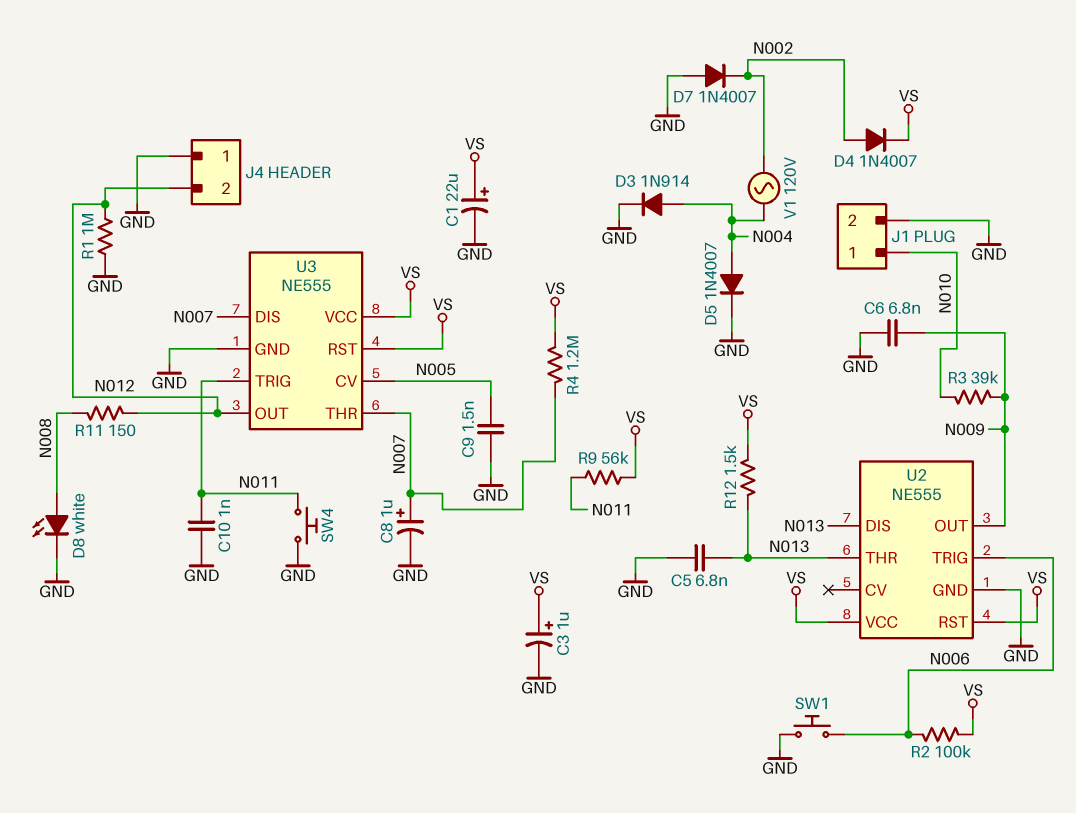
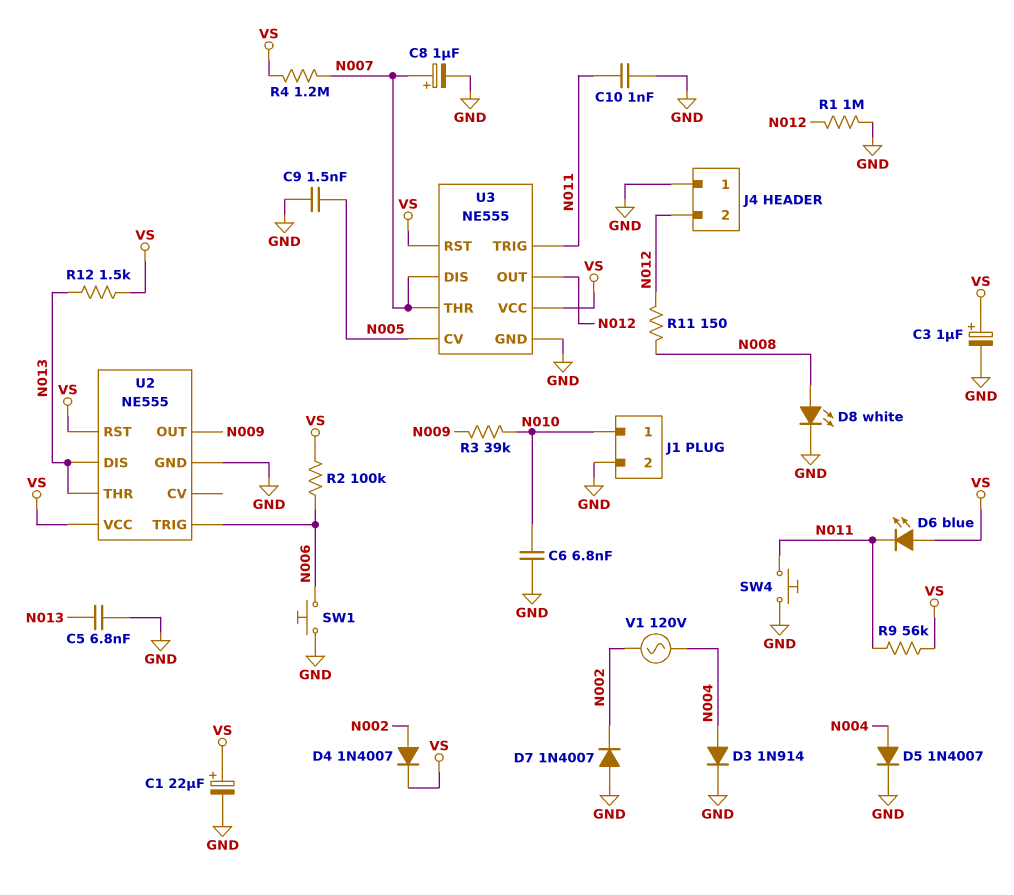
C6: 6.8nF (GND, N009) -> 6.8nF (GND, N010)
D6: none -> LED blue (A VS, K N011)

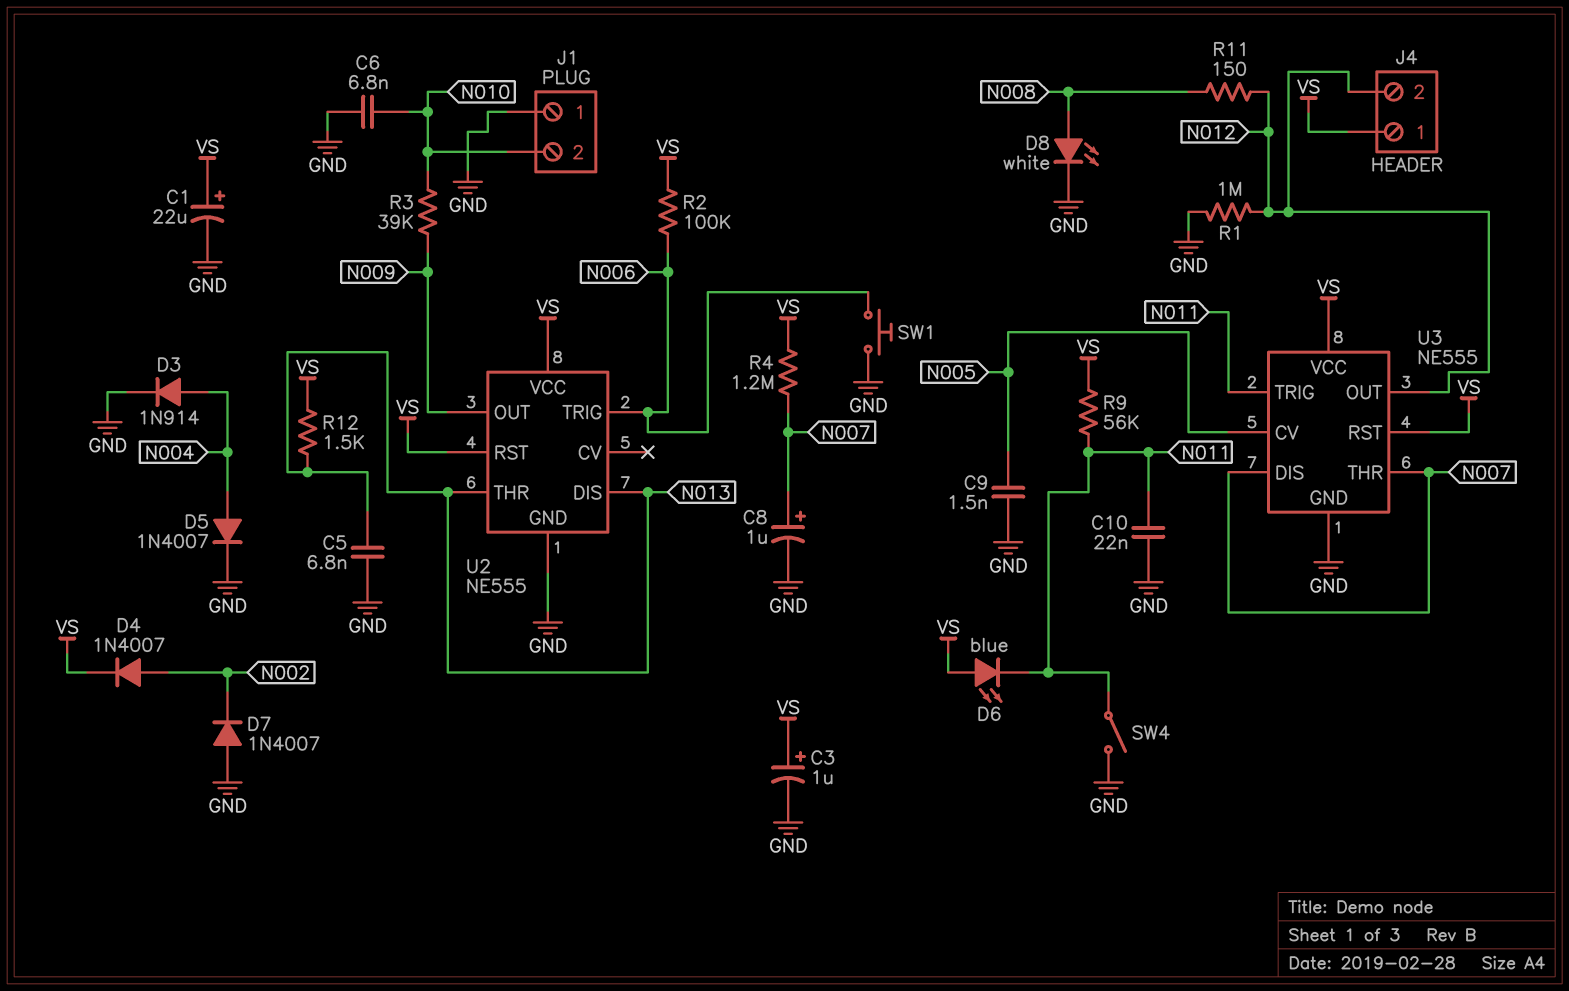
C10: 1nF (GND, N011) -> 22nF (GND, N011)
J1 pin 1: N010 -> GND
J1 pin 2: GND -> N010
J4 pin 1: GND -> VS
SW4: button (GND, N011) -> switch (GND, N011)
V1: AC 120V (N002, N004) -> none

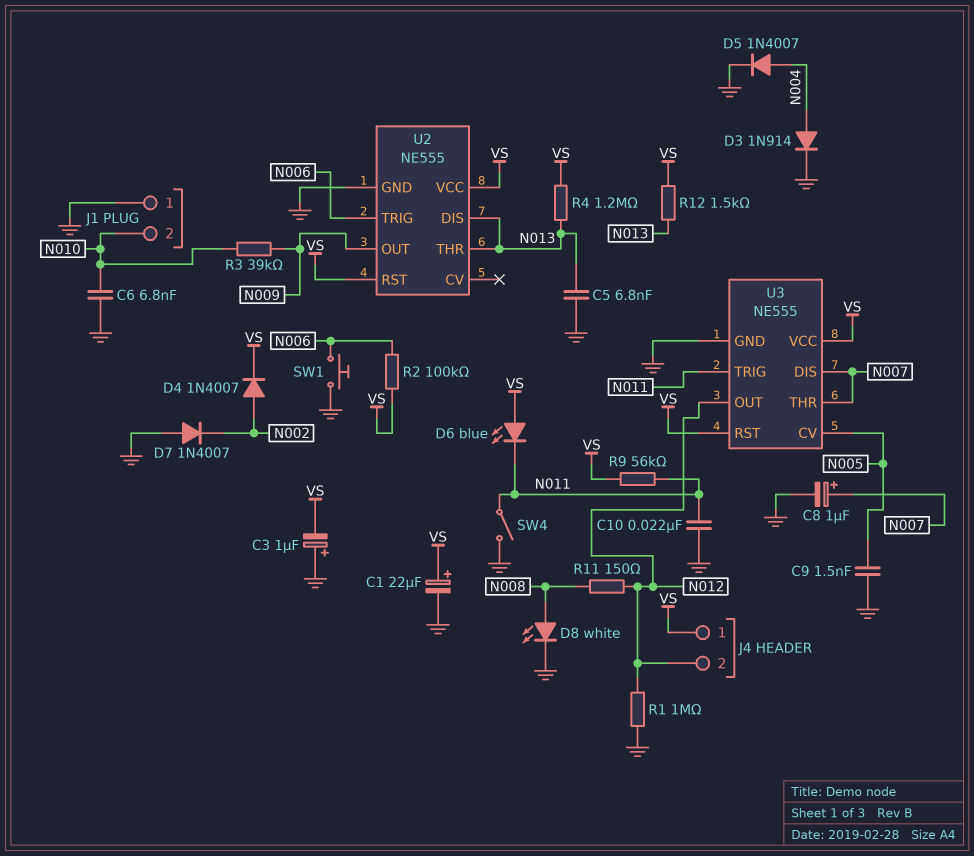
C3: 1uF (plus VS, minus GND) -> 1uF (plus GND, minus VS)
R4: 1.2M (N007, VS) -> 1.2M (N013, VS)

